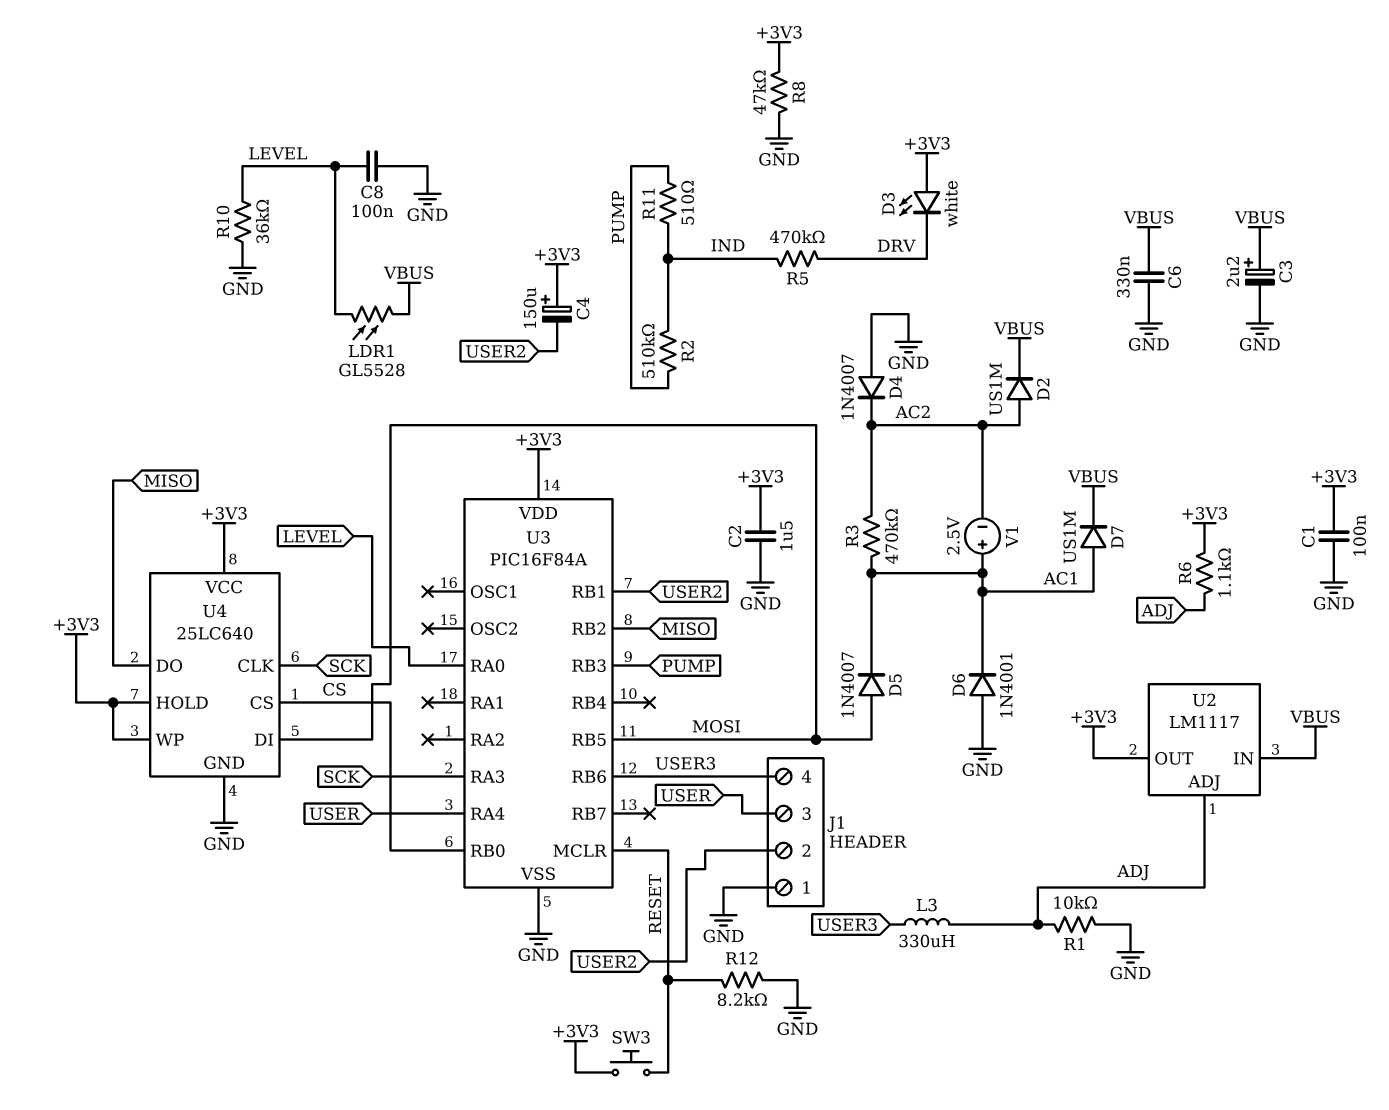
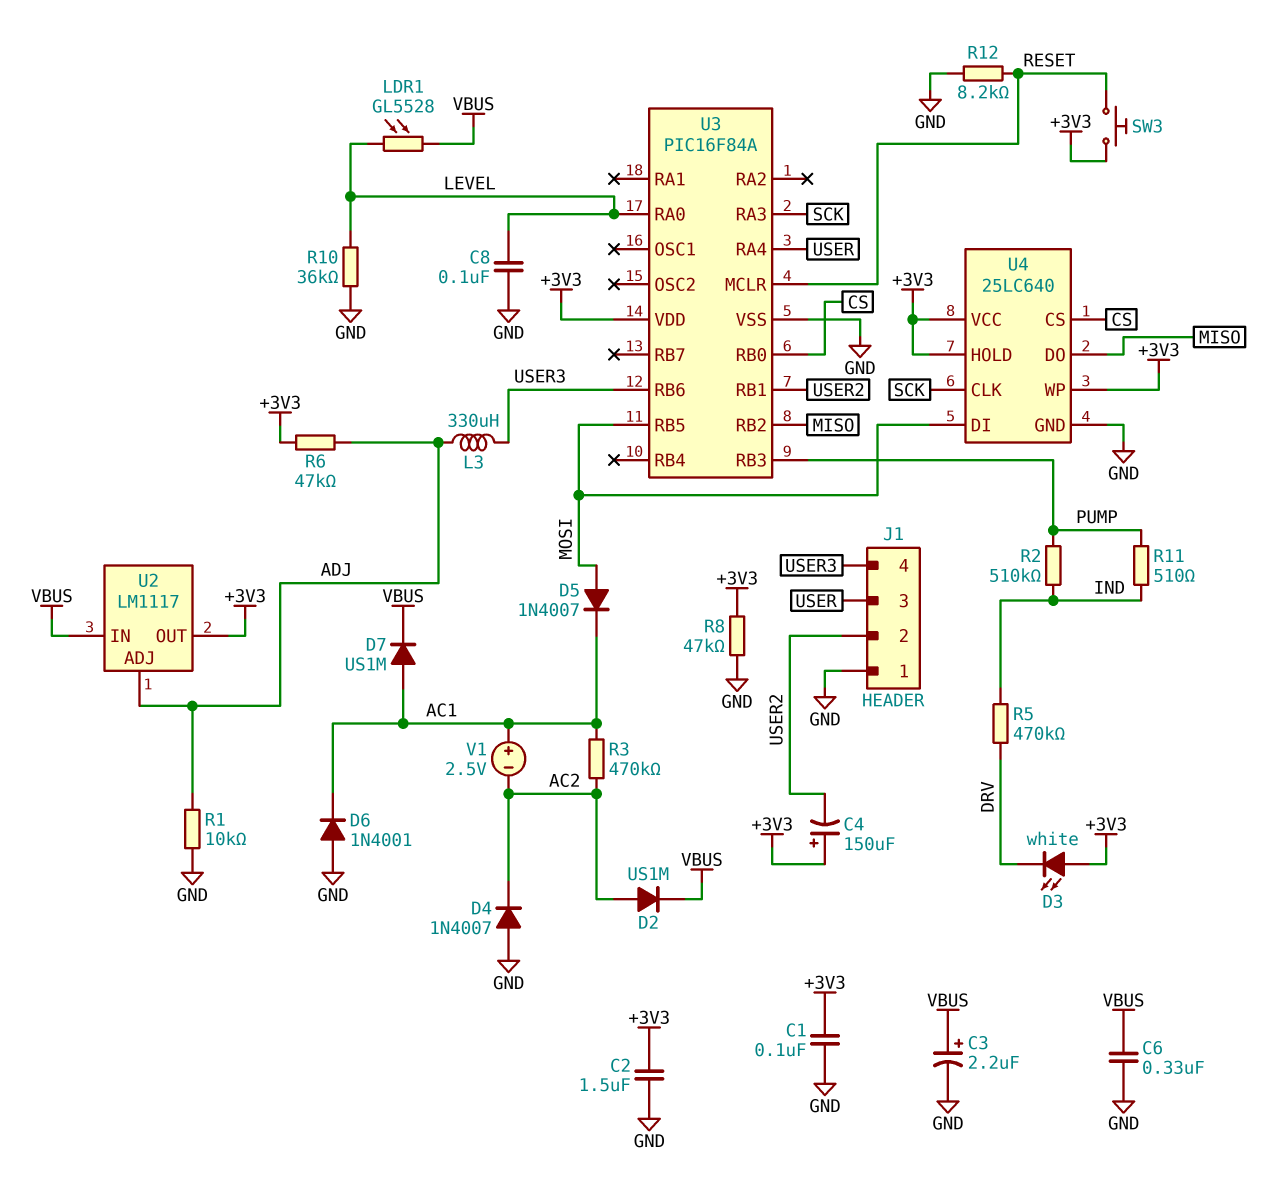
R6: 1.1k (+3V3, ADJ) -> 47k (+3V3, ADJ)

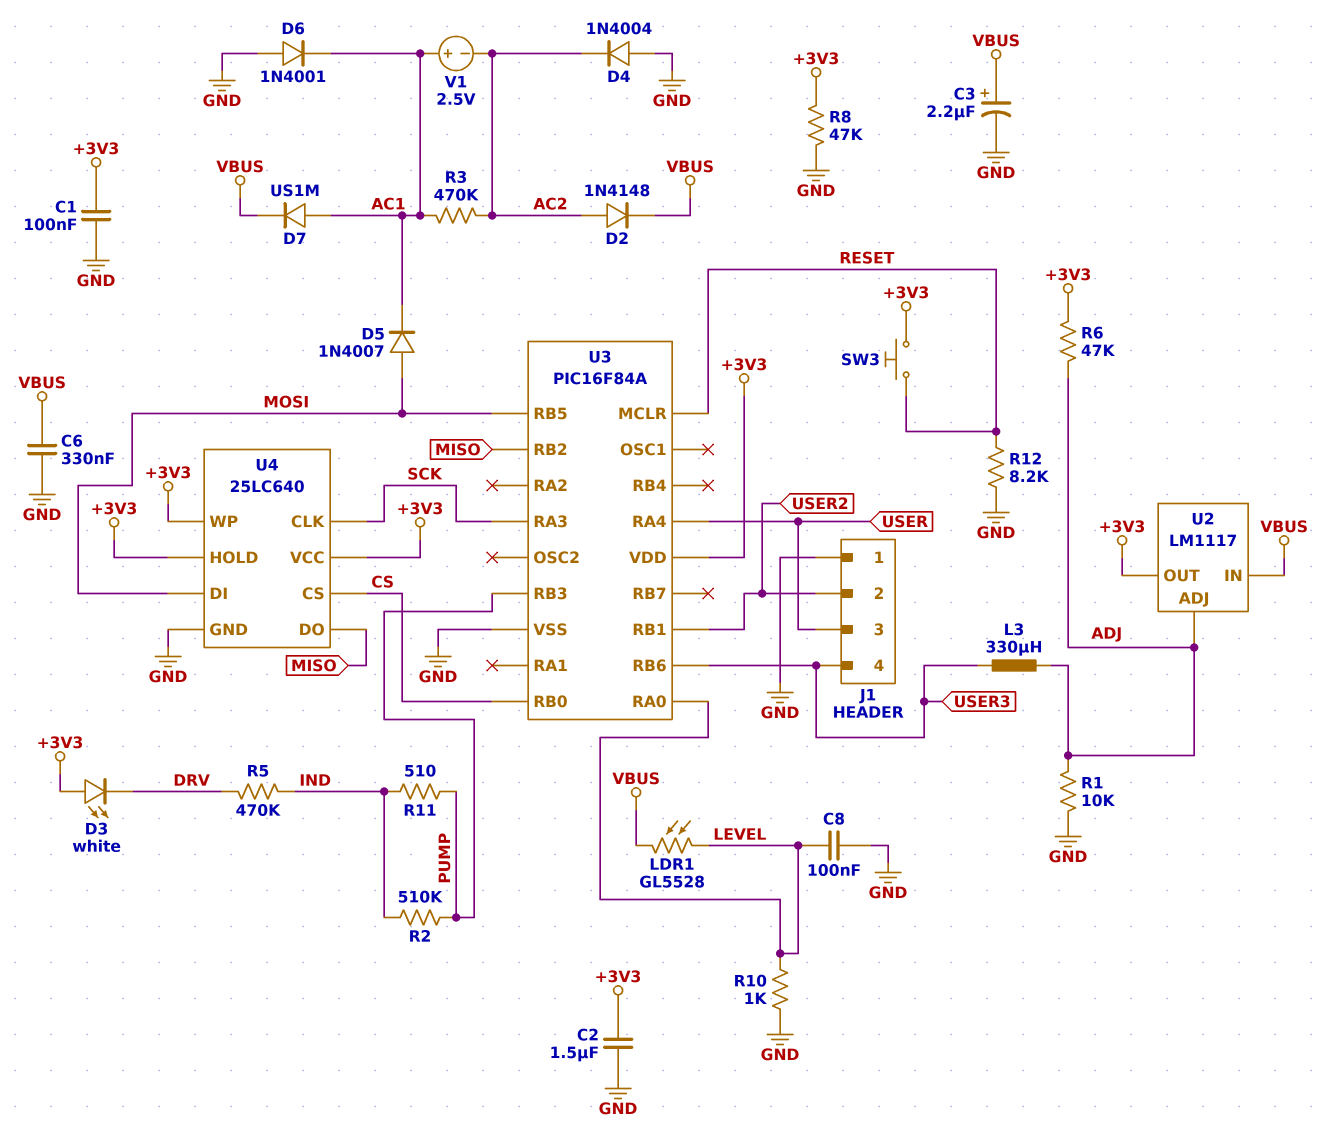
C4: 150uF (plus +3V3, minus USER2) -> none
D2: diode US1M (A AC2, K VBUS) -> diode 1N4148 (A AC2, K VBUS)
D4: diode 1N4007 (A GND, K AC2) -> diode 1N4004 (A GND, K AC2)
R10: 36k (GND, LEVEL) -> 1k (GND, LEVEL)

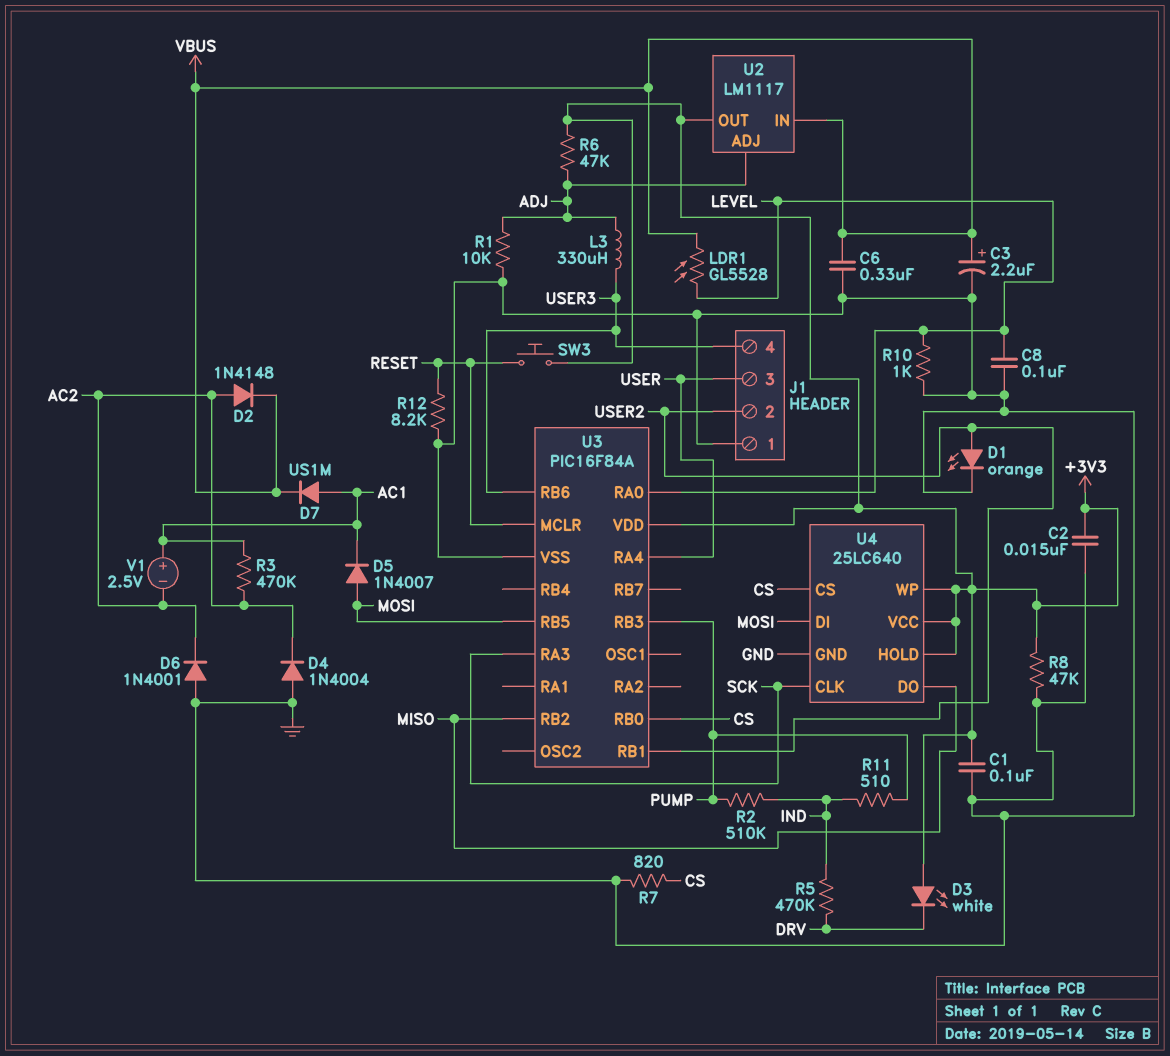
C2: 1.5uF (+3V3, GND) -> 15nF (+3V3, GND)
D1: none -> LED orange (A USER2, K GND)
D6: diode 1N4001 (A GND, K AC1) -> diode 1N4001 (A GND, K AC2)
R7: none -> 820 (CS, GND)

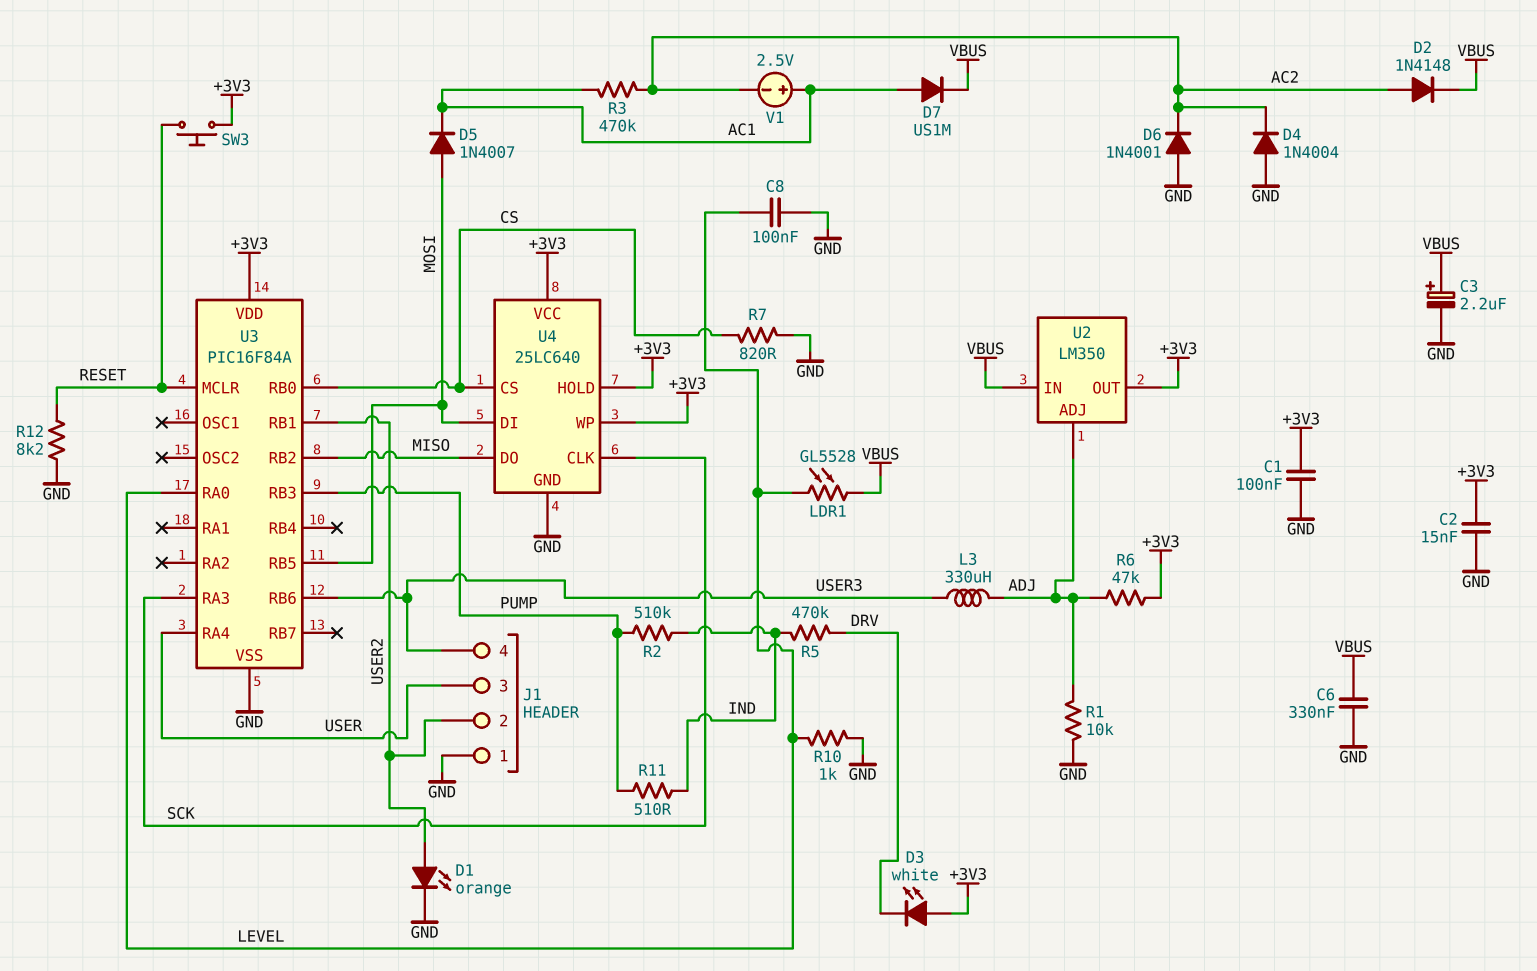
R8: 47k (+3V3, GND) -> none
U2: LM1117 -> LM350

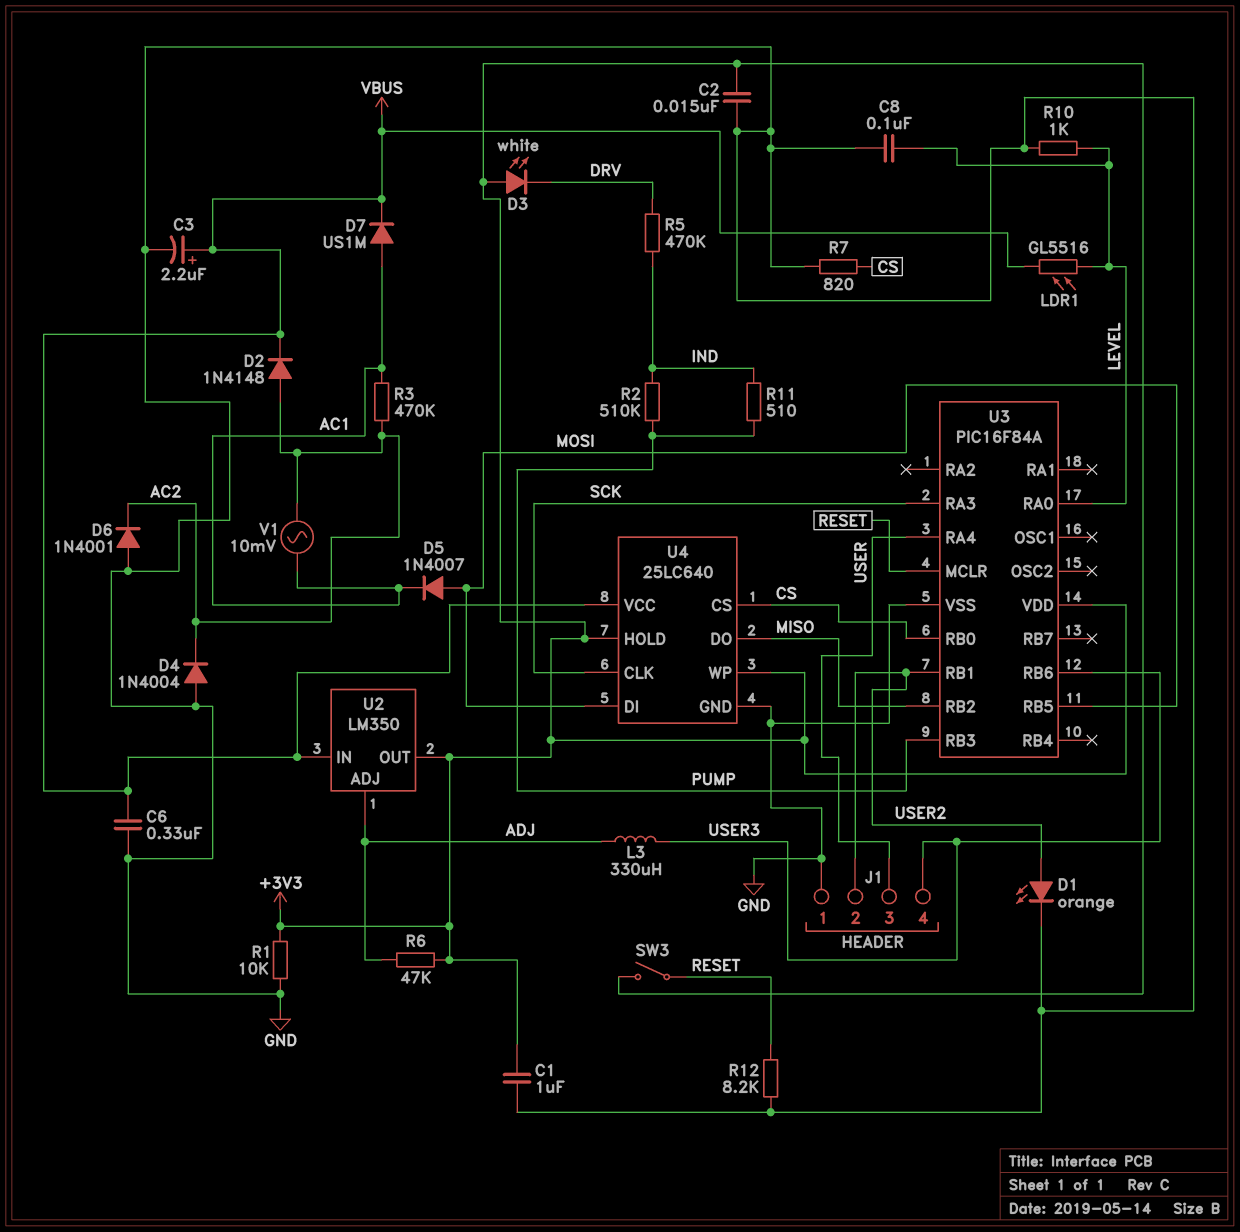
C1: 100nF (+3V3, GND) -> 1uF (+3V3, GND)
LDR1: GL5528 (LEVEL, VBUS) -> GL5516 (LEVEL, VBUS)
R1: 10k (ADJ, GND) -> 10k (+3V3, GND)
SW3: button (+3V3, RESET) -> switch (+3V3, RESET)
U4 pin VCC: +3V3 -> VBUS
V1: 2.5V (plus AC1, minus AC2) -> AC 10mV (AC1, AC2)

